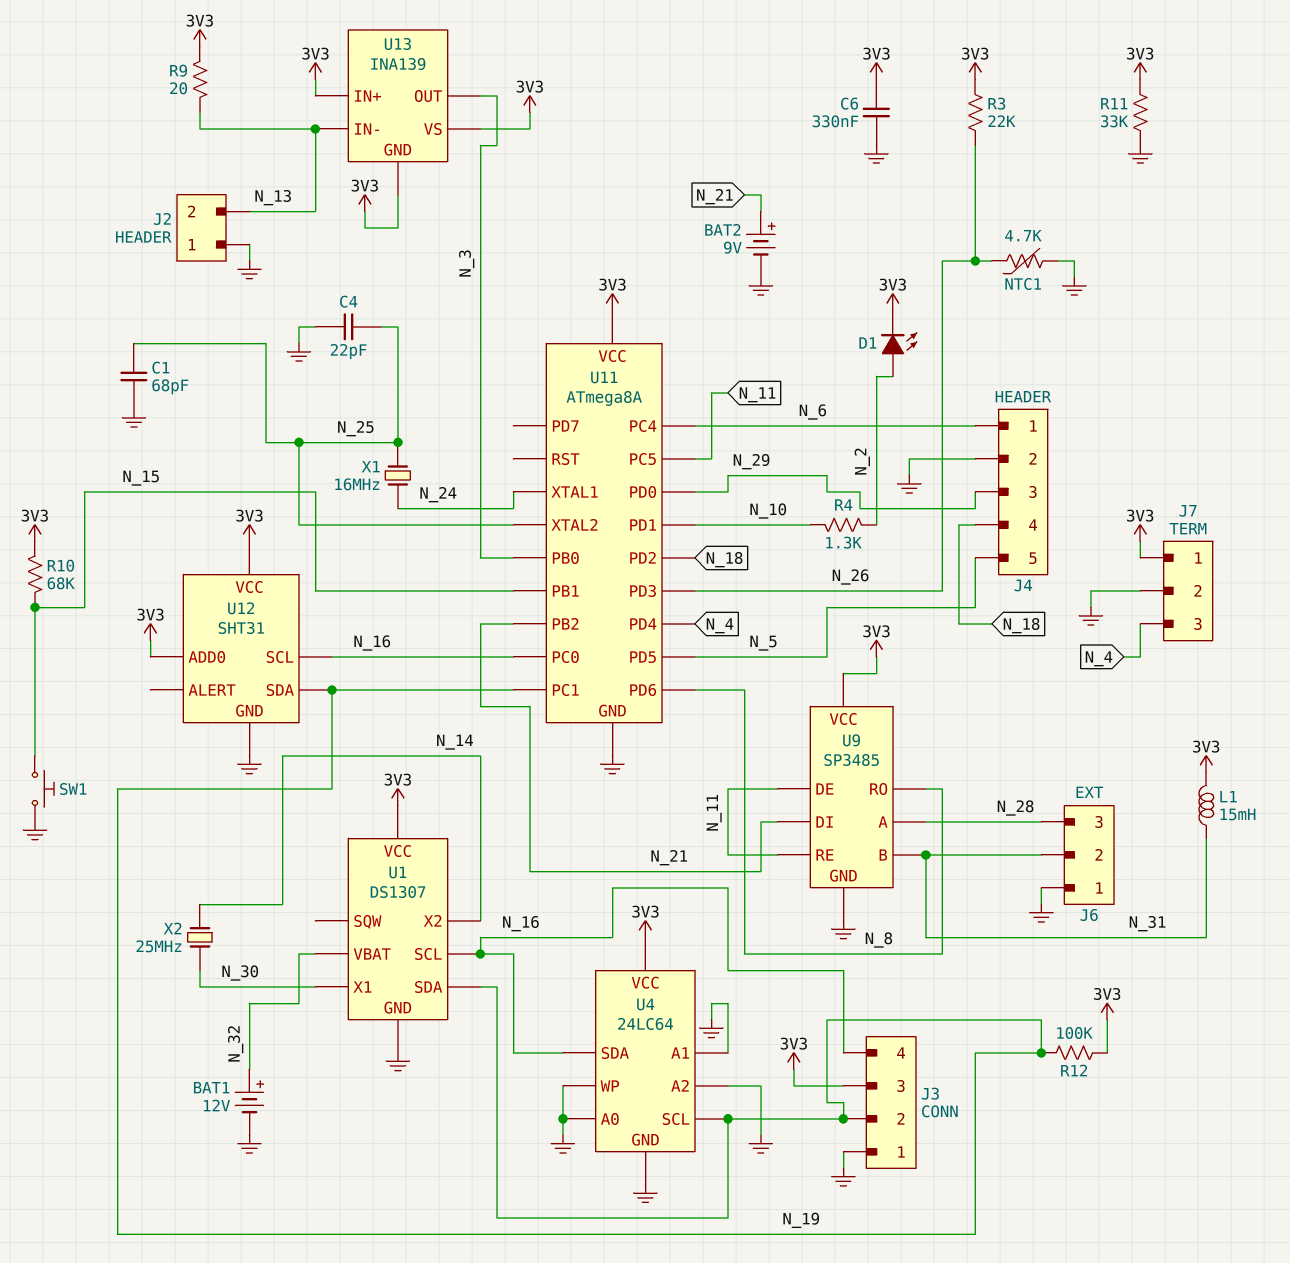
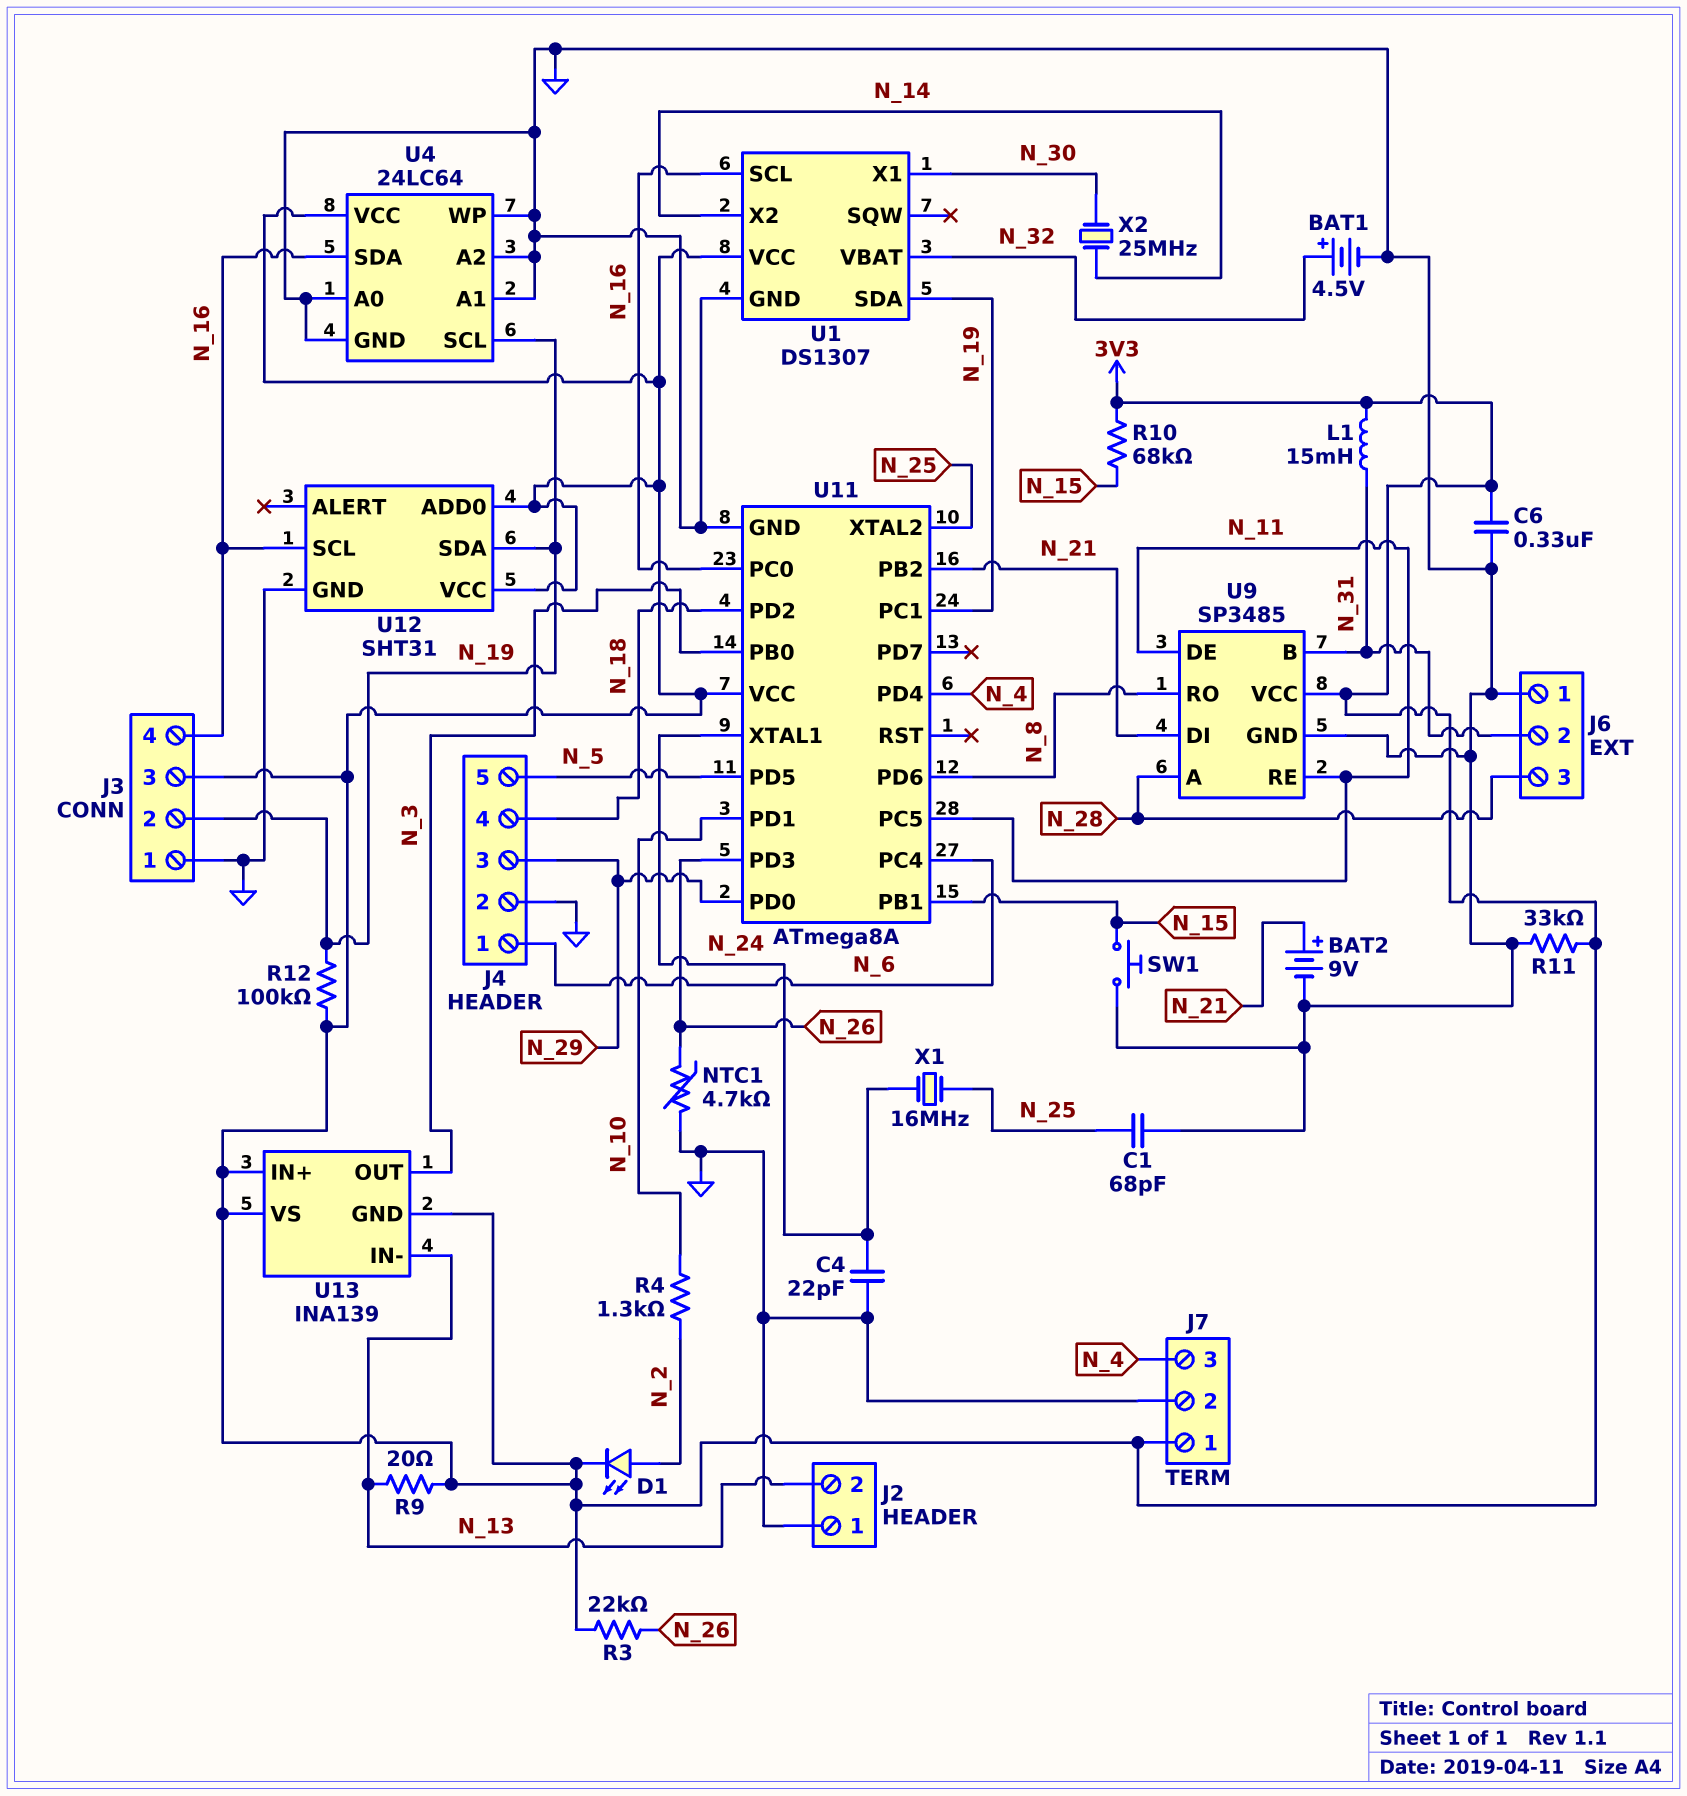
BAT1: 12V (plus N_32, minus GND) -> 4.5V (plus N_32, minus GND)
C4: 22pF (GND, N_25) -> 22pF (GND, N_24)

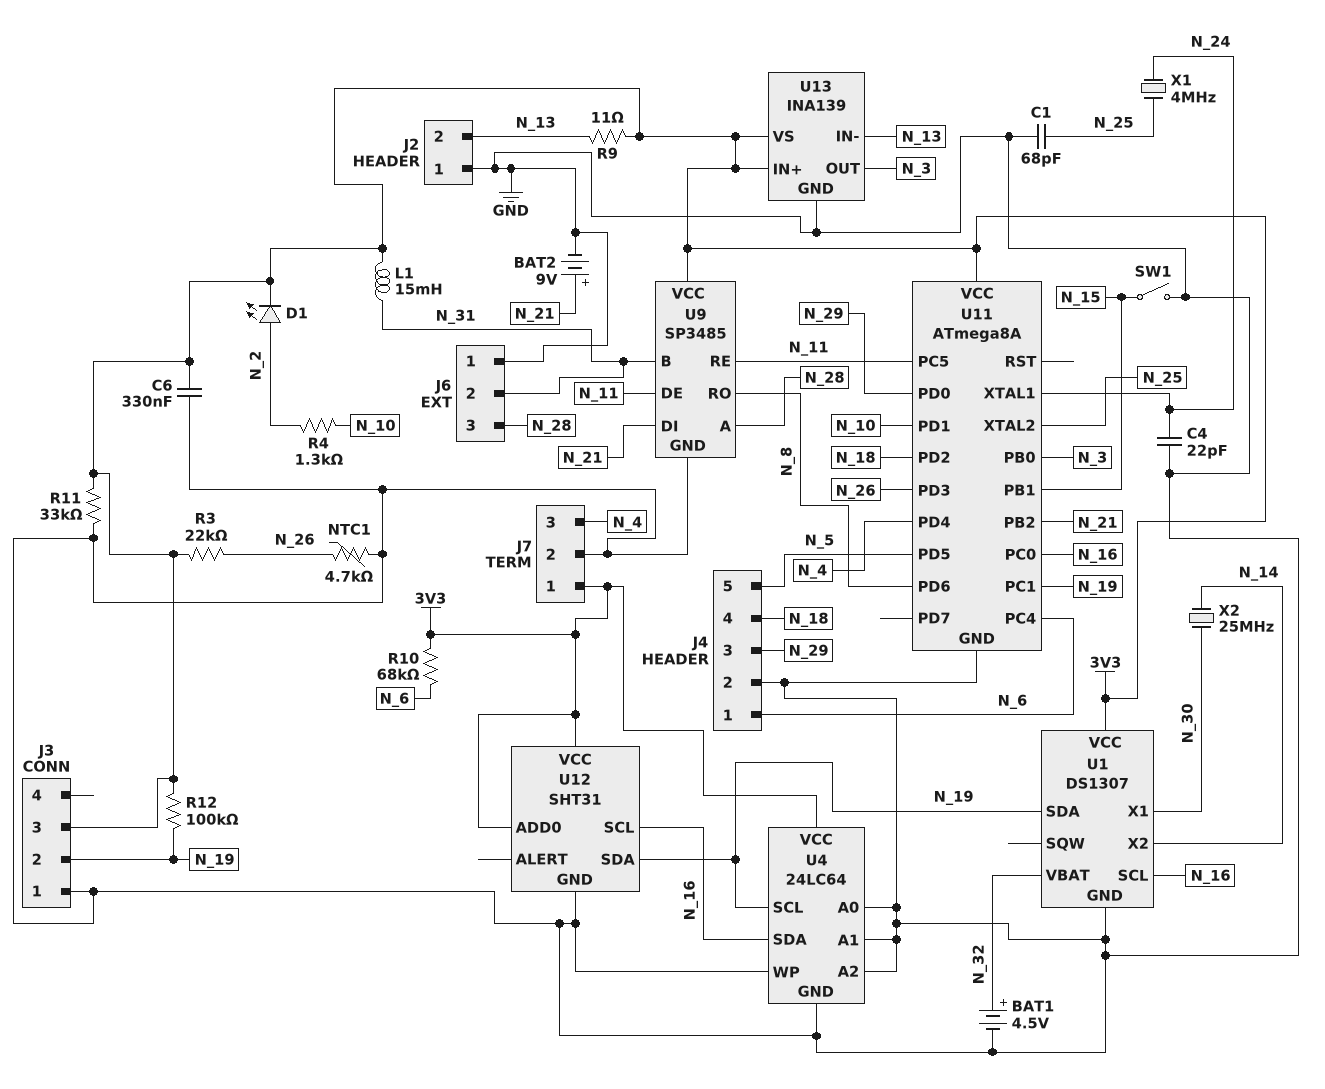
J3 pin 4: N_16 -> none
R9: 20 (3V3, N_13) -> 11 (3V3, N_13)
R10: 68k (3V3, N_15) -> 68k (3V3, N_6)
SW1: button (GND, N_15) -> switch (GND, N_15)
U13 pin GND: 3V3 -> GND
X1: 16MHz (N_24, N_25) -> 4MHz (N_24, N_25)

